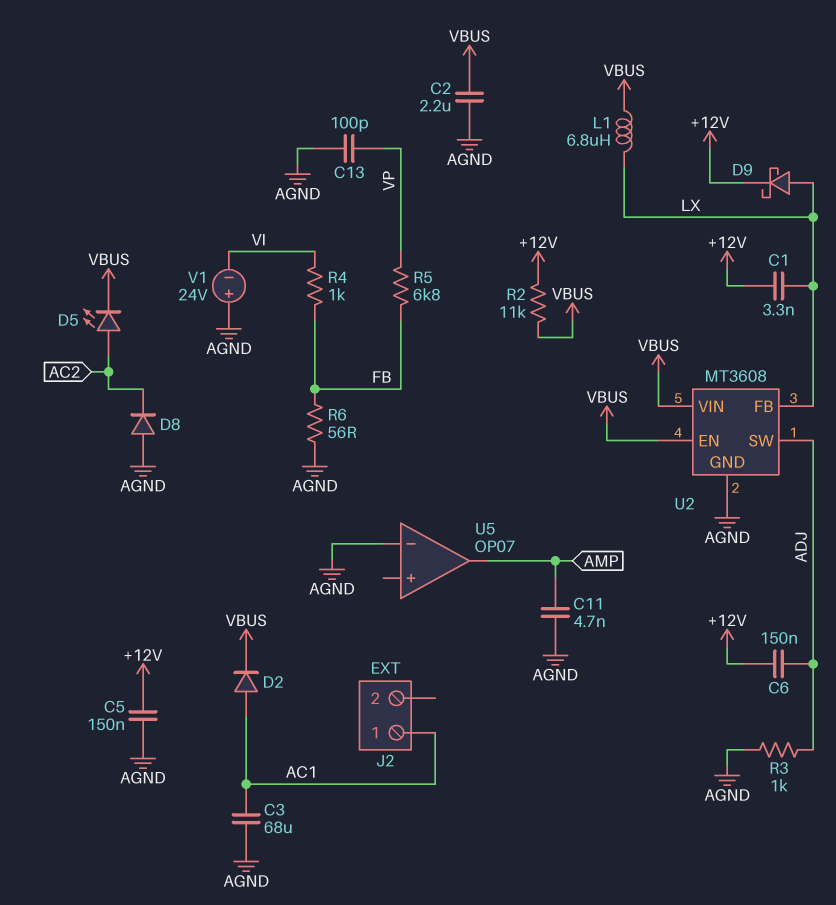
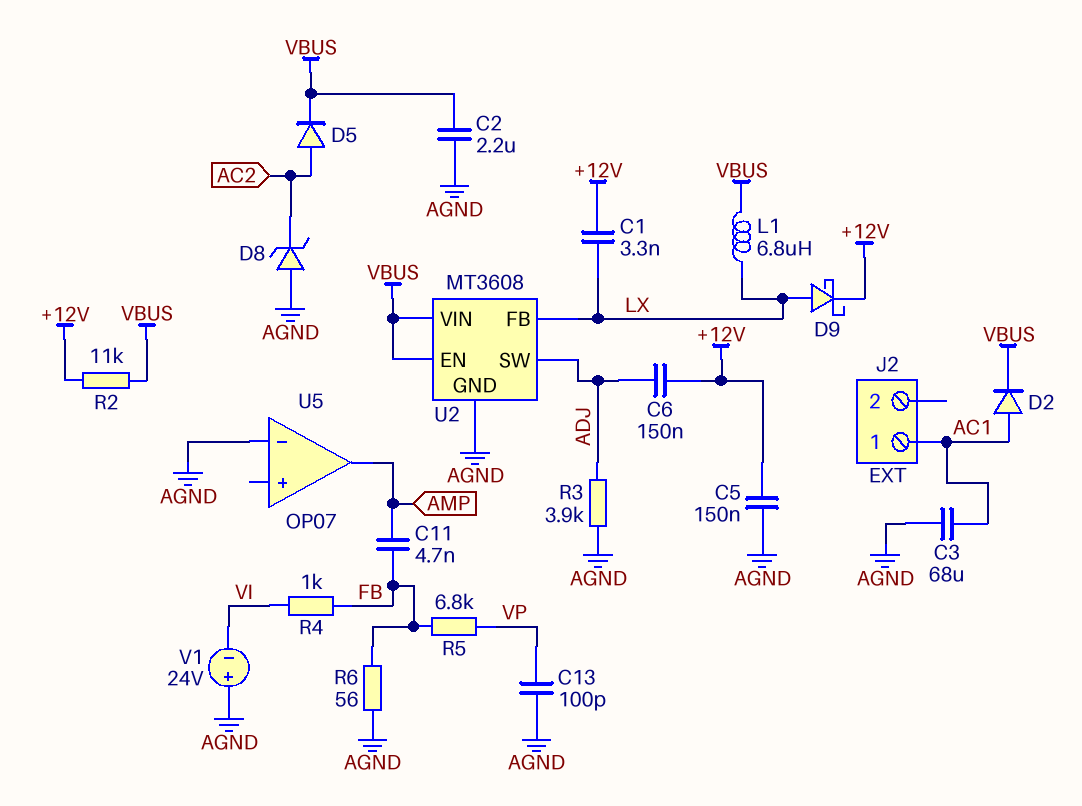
C11: 4.7nF (AGND, AMP) -> 4.7nF (AMP, FB)
D5: LED (A AC2, K VBUS) -> diode (A AC2, K VBUS)
D8: diode (A AGND, K AC2) -> zener (A AGND, K AC2)
R3: 1k (ADJ, AGND) -> 3.9k (ADJ, AGND)

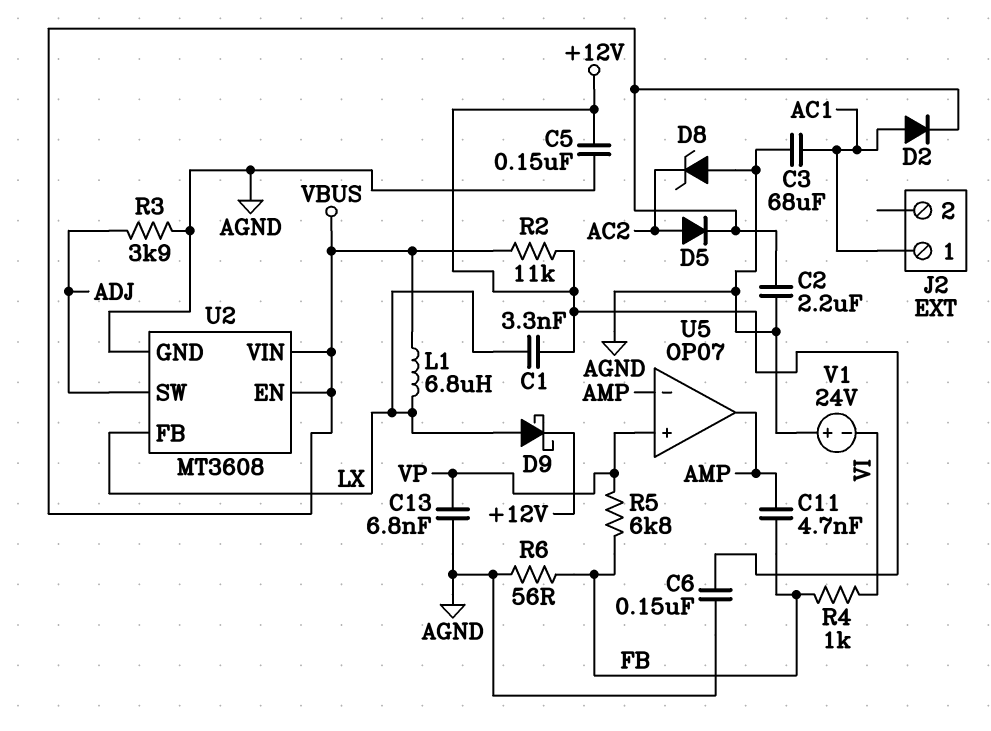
C6: 150nF (+12V, ADJ) -> 150nF (+12V, AGND)
C13: 100pF (AGND, VP) -> 6.8nF (AGND, VP)
U5 pin in+: none -> VP
U5 pin in-: AGND -> AMP

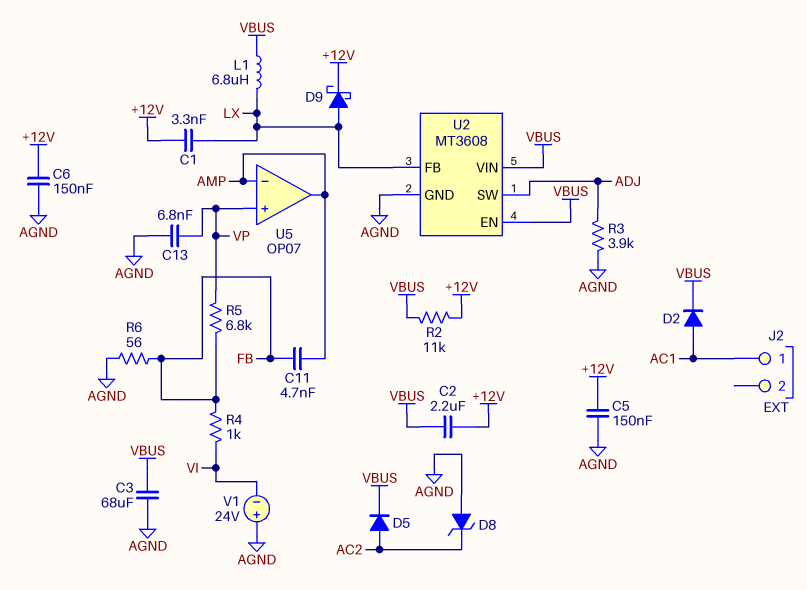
C2: 2.2uF (AGND, VBUS) -> 2.2uF (+12V, VBUS)
C3: 68uF (AC1, AGND) -> 68uF (AGND, VBUS)

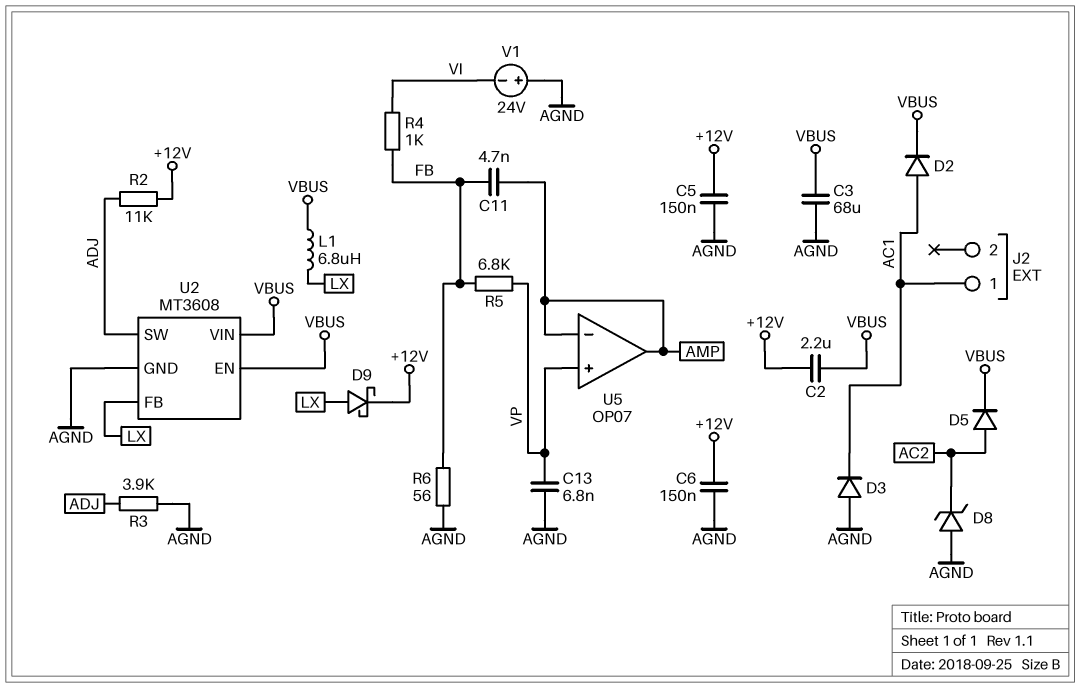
C1: 3.3nF (+12V, LX) -> none
D3: none -> diode (A AGND, K AC1)
R2: 11k (+12V, VBUS) -> 11k (+12V, ADJ)

